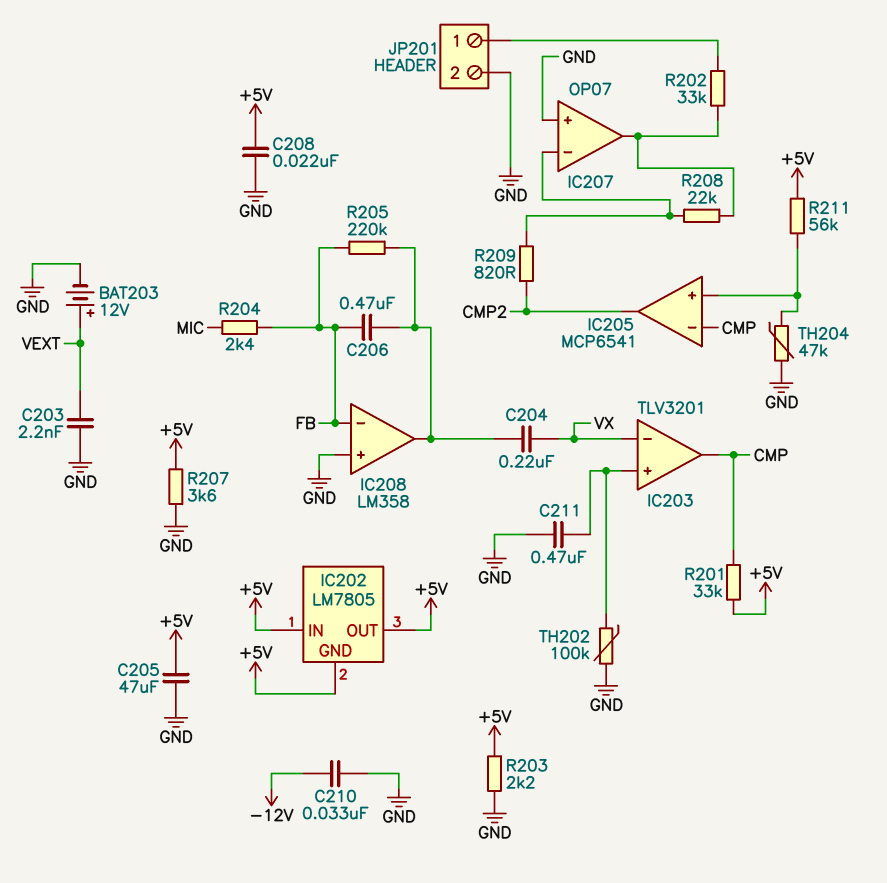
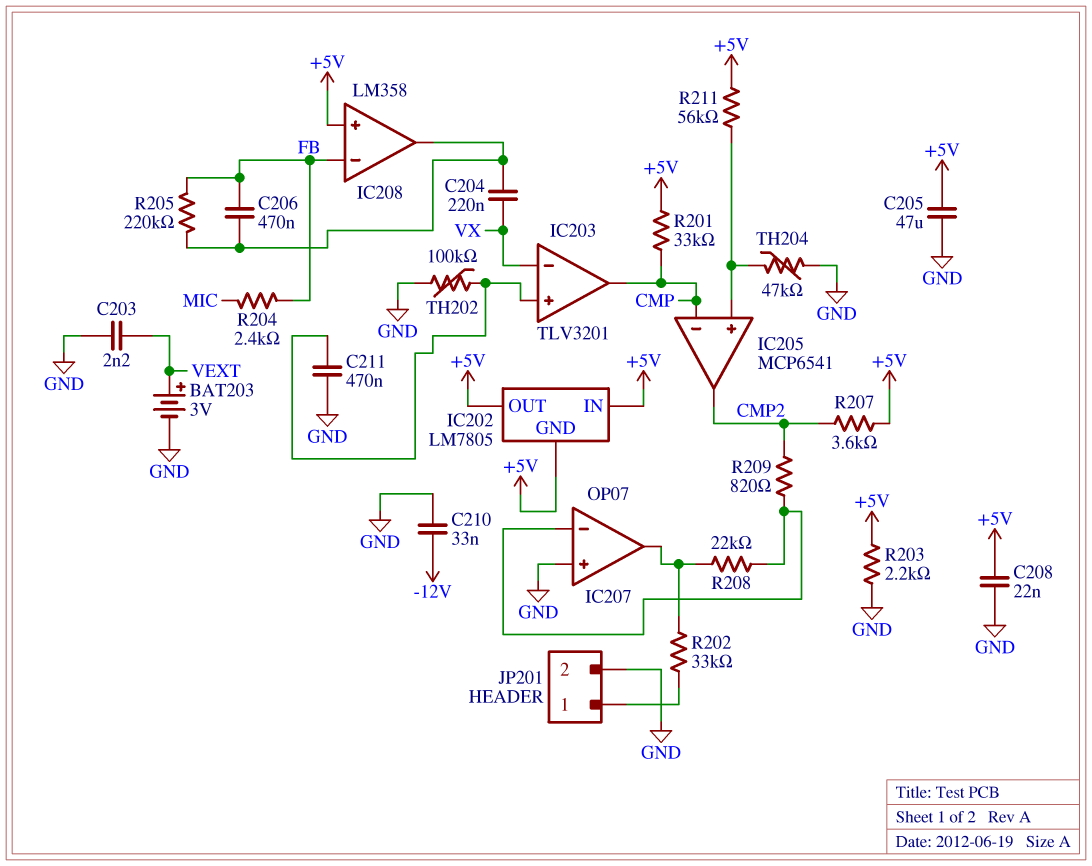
BAT203: 12V (plus VEXT, minus GND) -> 3V (plus VEXT, minus GND)
IC208 pin in+: GND -> +5V
R207: 3.6k (+5V, GND) -> 3.6k (+5V, CMP2)

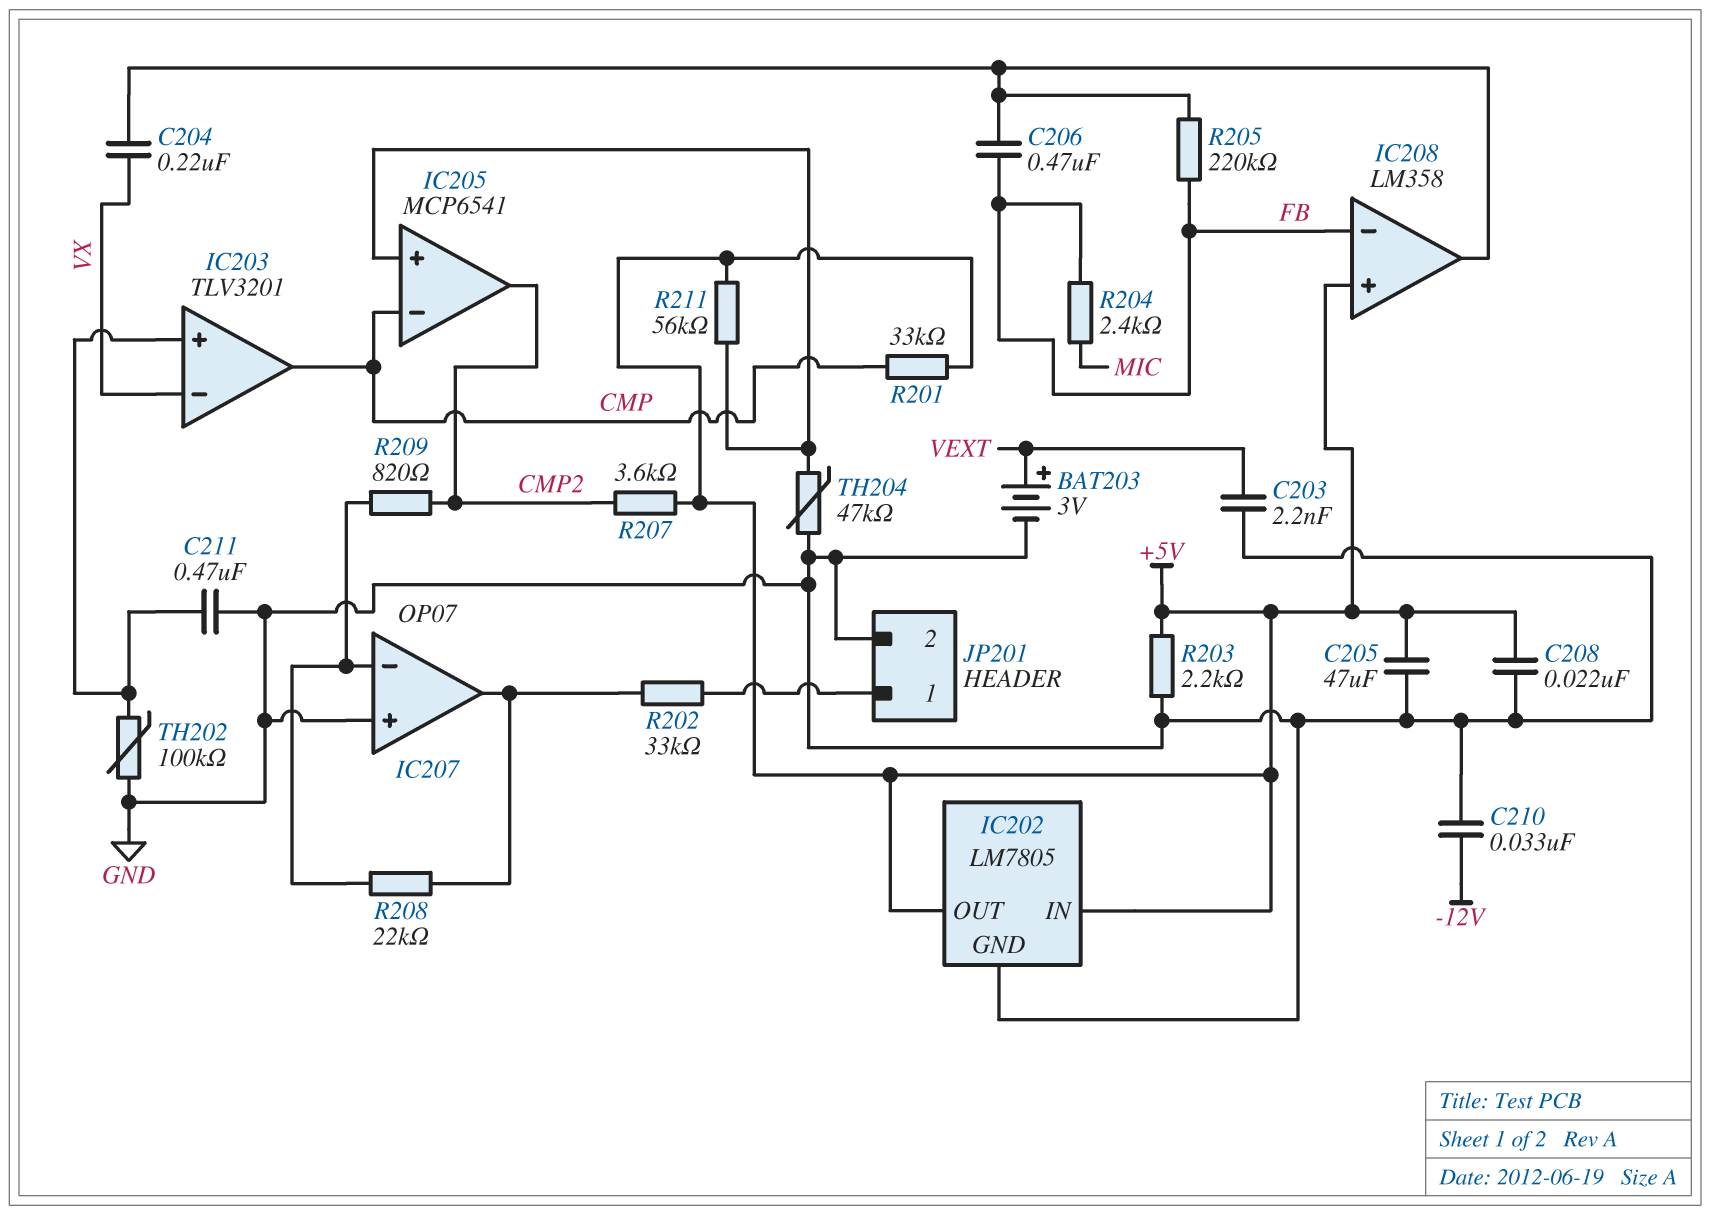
IC202 pin GND: +5V -> GND

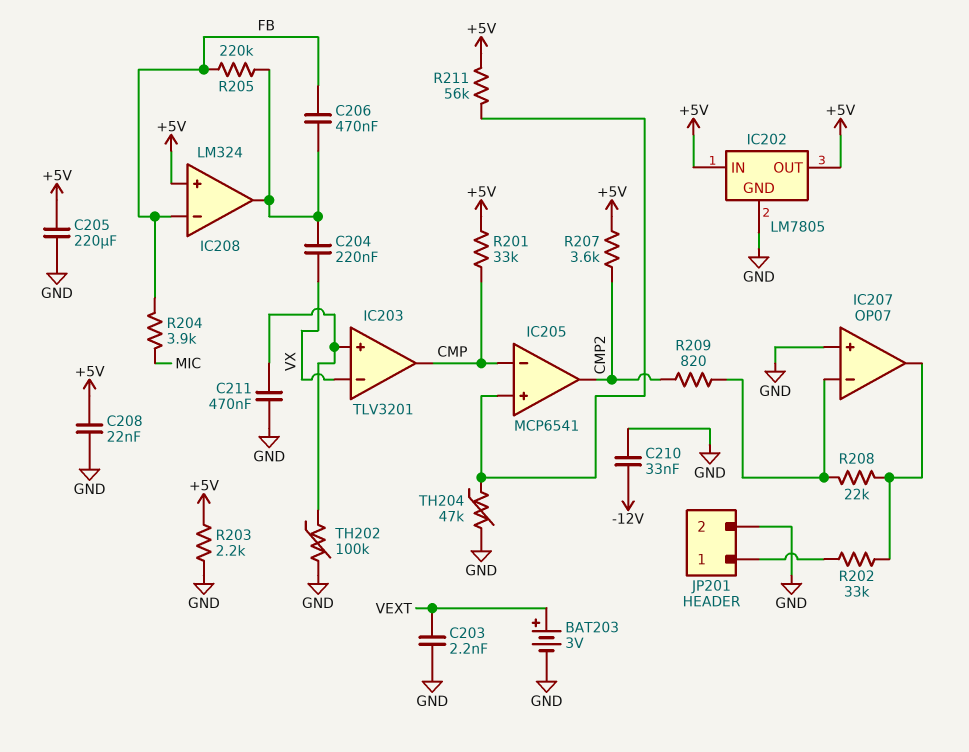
C205: 47uF (+5V, GND) -> 220uF (+5V, GND)
IC208: LM358 -> LM324
R204: 2.4k (FB, MIC) -> 3.9k (FB, MIC)

